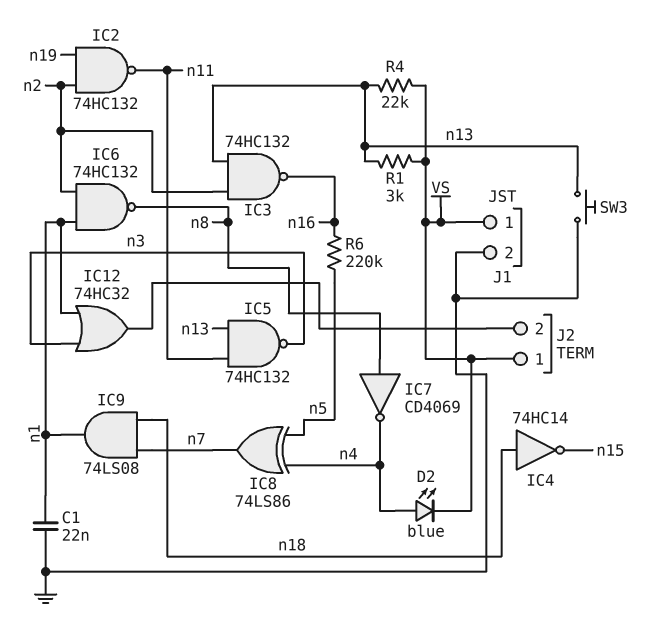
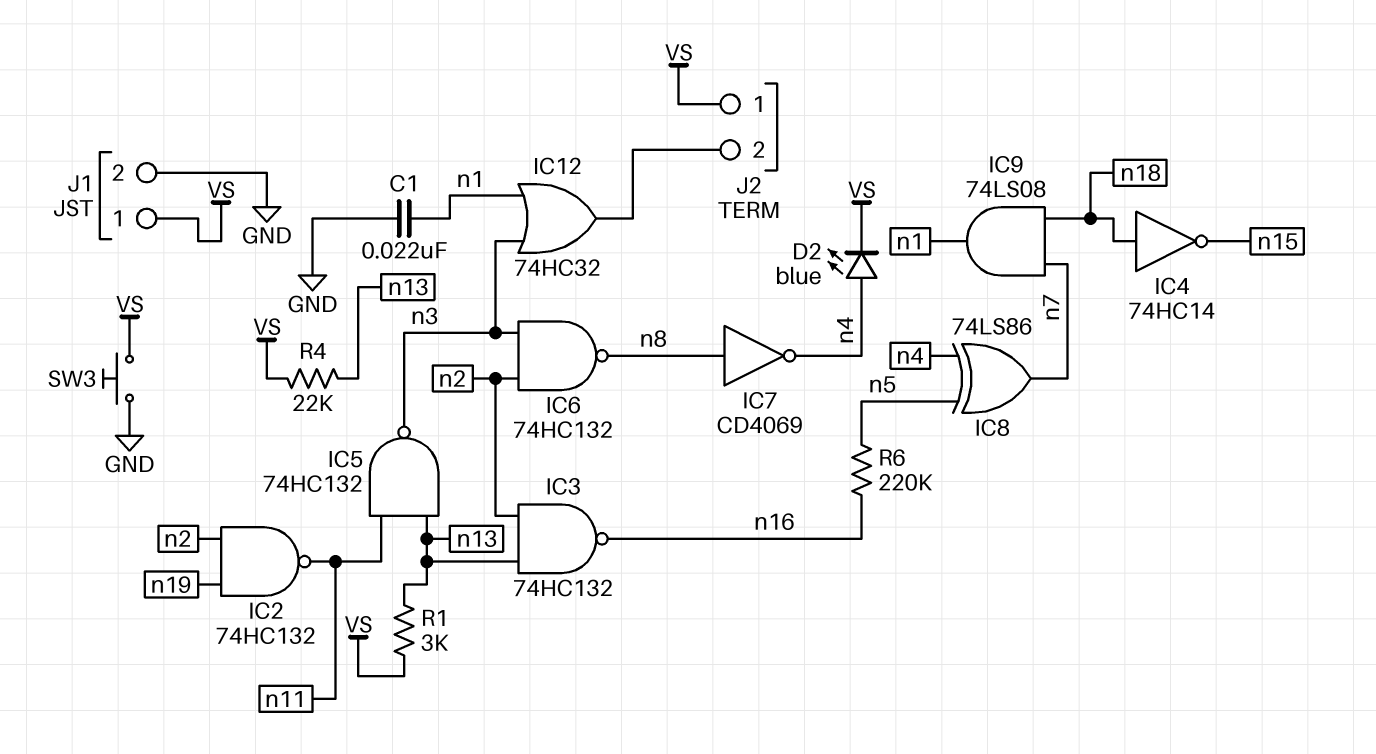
IC6: NAND 74HC132 (in n1, in n2, out n8) -> NAND 74HC132 (in n2, in n3, out n8)
SW3: button (GND, n13) -> button (GND, VS)

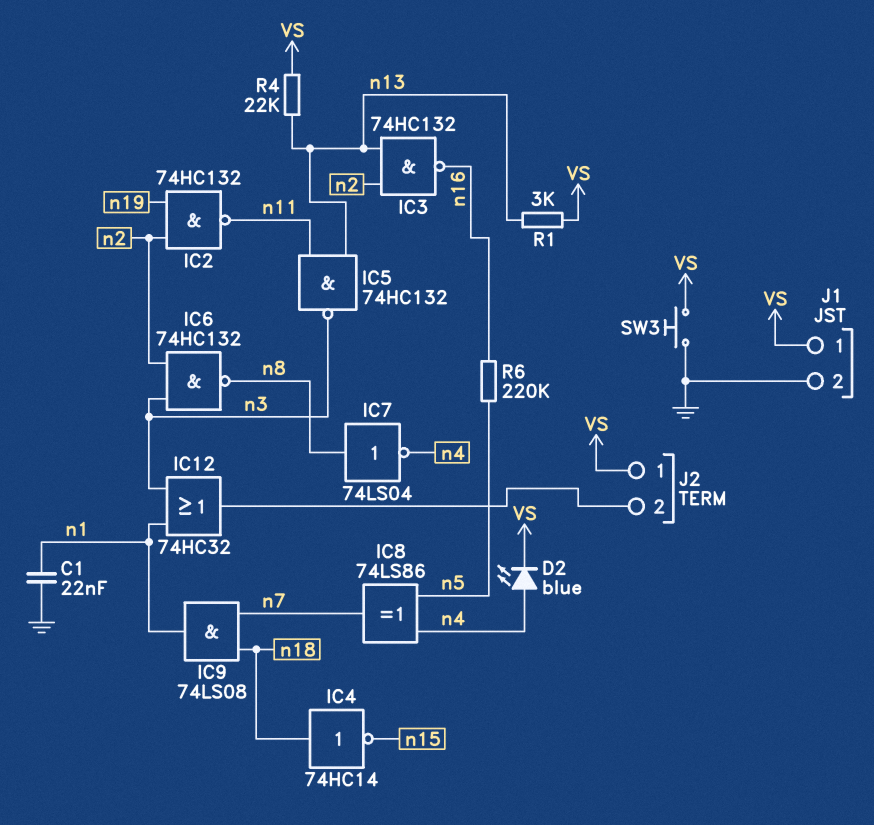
IC7: NOT CD4069 (in n8, out n4) -> NOT 74LS04 (in n8, out n4)

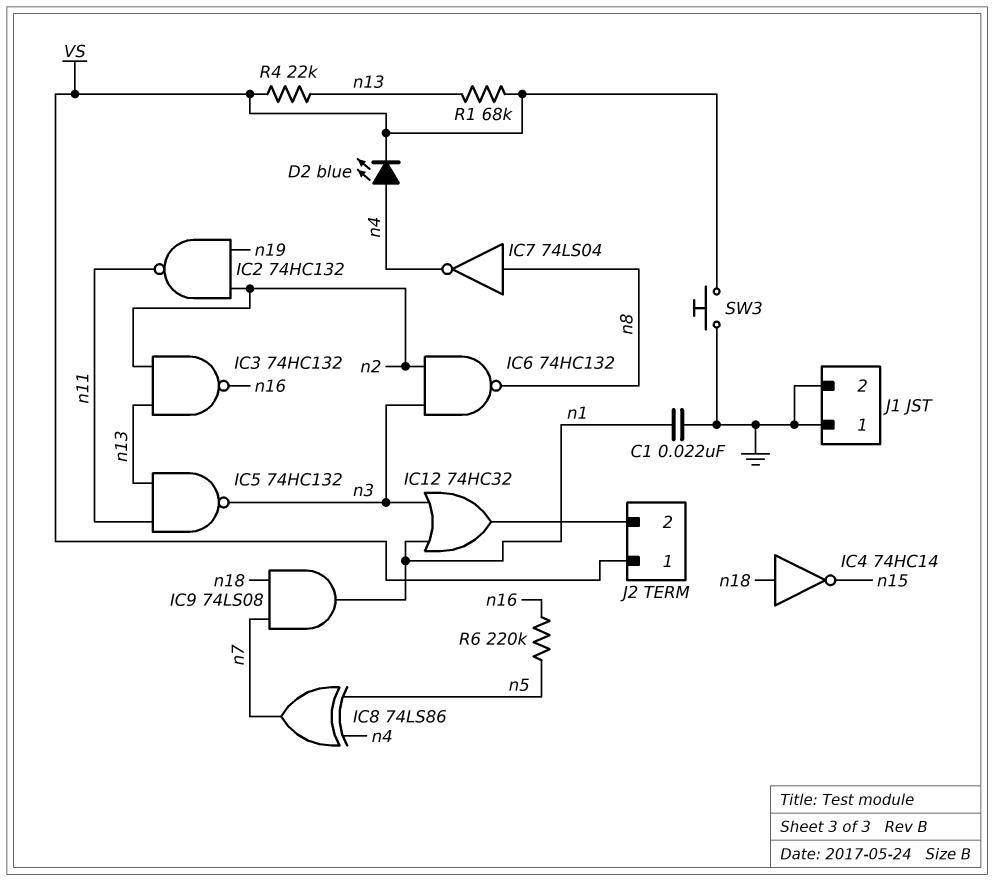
J1 pin 1: VS -> GND
R1: 3k (VS, n13) -> 68k (VS, n13)

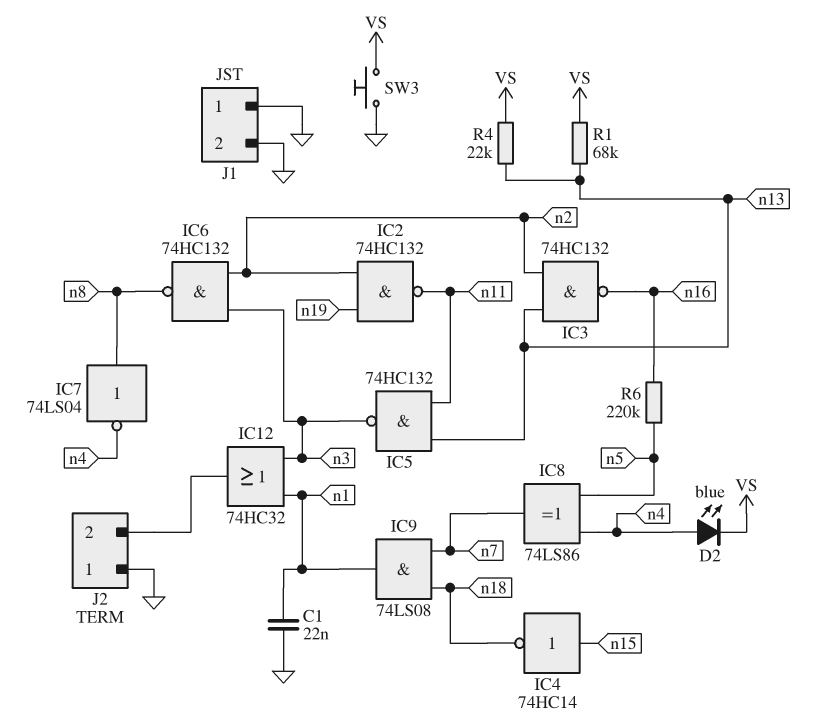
IC4: NOT 74HC14 (in n18, out n15) -> NOT 74HC14 (in n15, out n18)
J2 pin 1: VS -> GND

